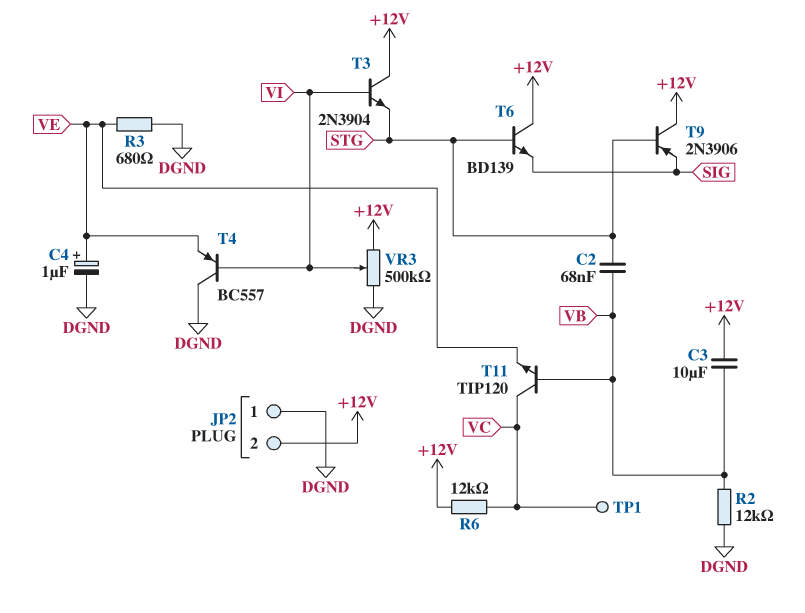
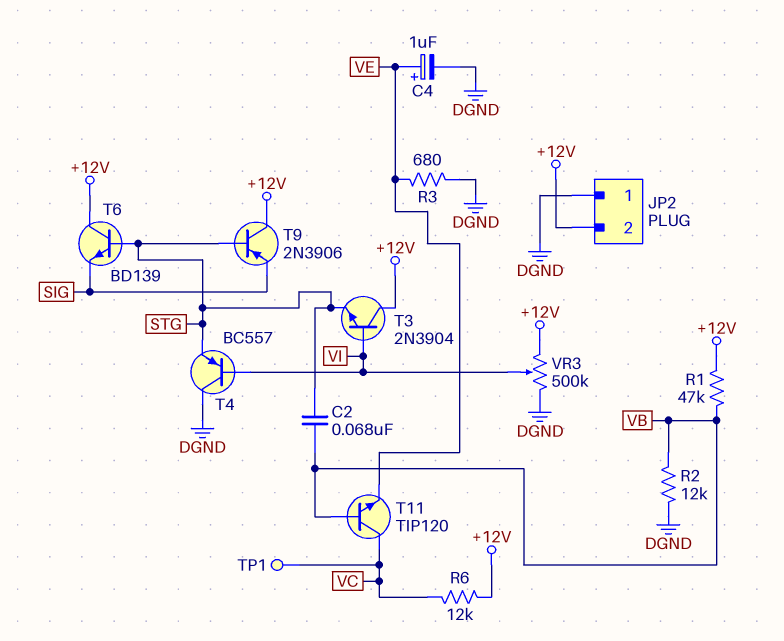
C3: 10uF (+12V, VB) -> none
R1: none -> 47k (+12V, VB)
T4: PNP BC557 (B VI, C DGND, E VE) -> PNP BC557 (B VI, C DGND, E STG)

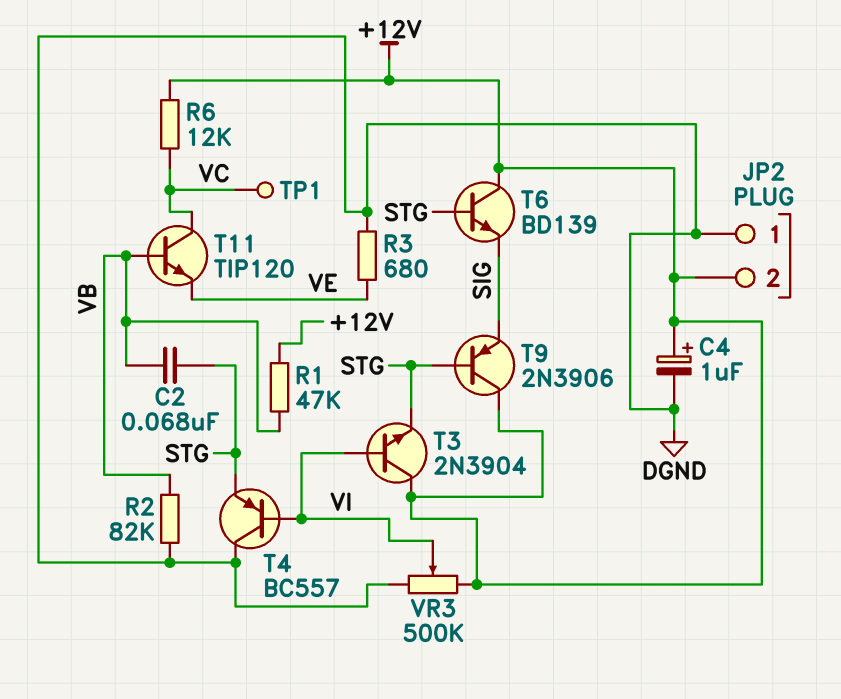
C4: 1uF (plus VE, minus DGND) -> 1uF (plus +12V, minus DGND)
R2: 12k (DGND, VB) -> 82k (DGND, VB)

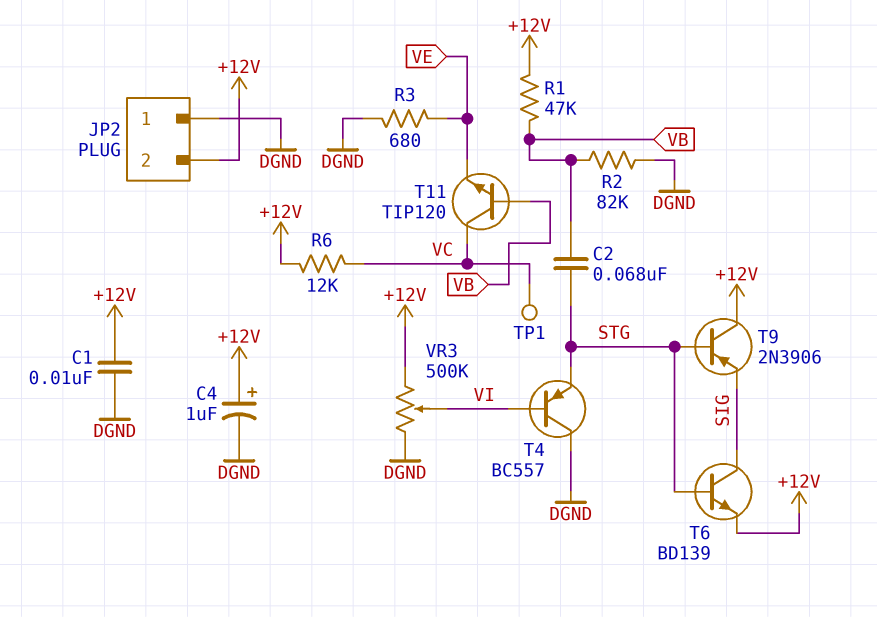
C1: none -> 10nF (+12V, DGND)
T3: NPN 2N3904 (B VI, C +12V, E STG) -> none
T6: NPN BD139 (B STG, C +12V, E SIG) -> NPN BD139 (B STG, C SIG, E +12V)

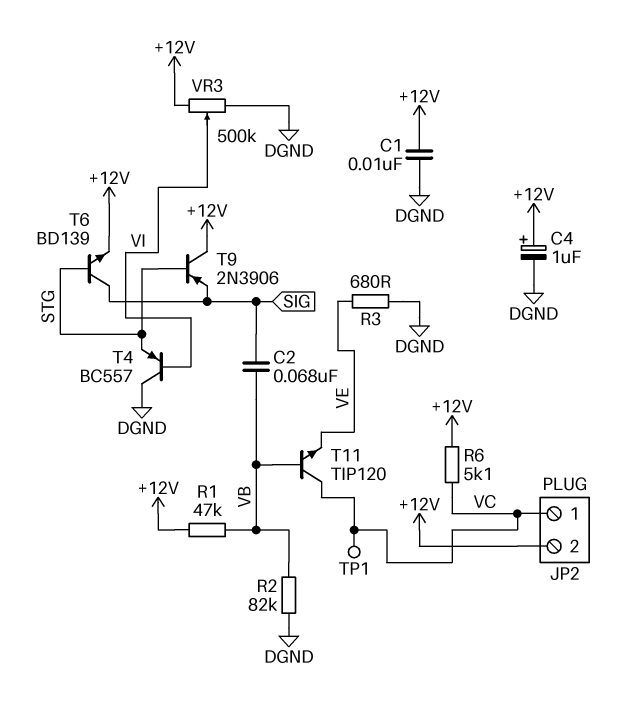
C2: 68nF (STG, VB) -> 68nF (SIG, VB)
JP2 pin 1: DGND -> VC
R6: 12k (+12V, VC) -> 5.1k (+12V, VC)

